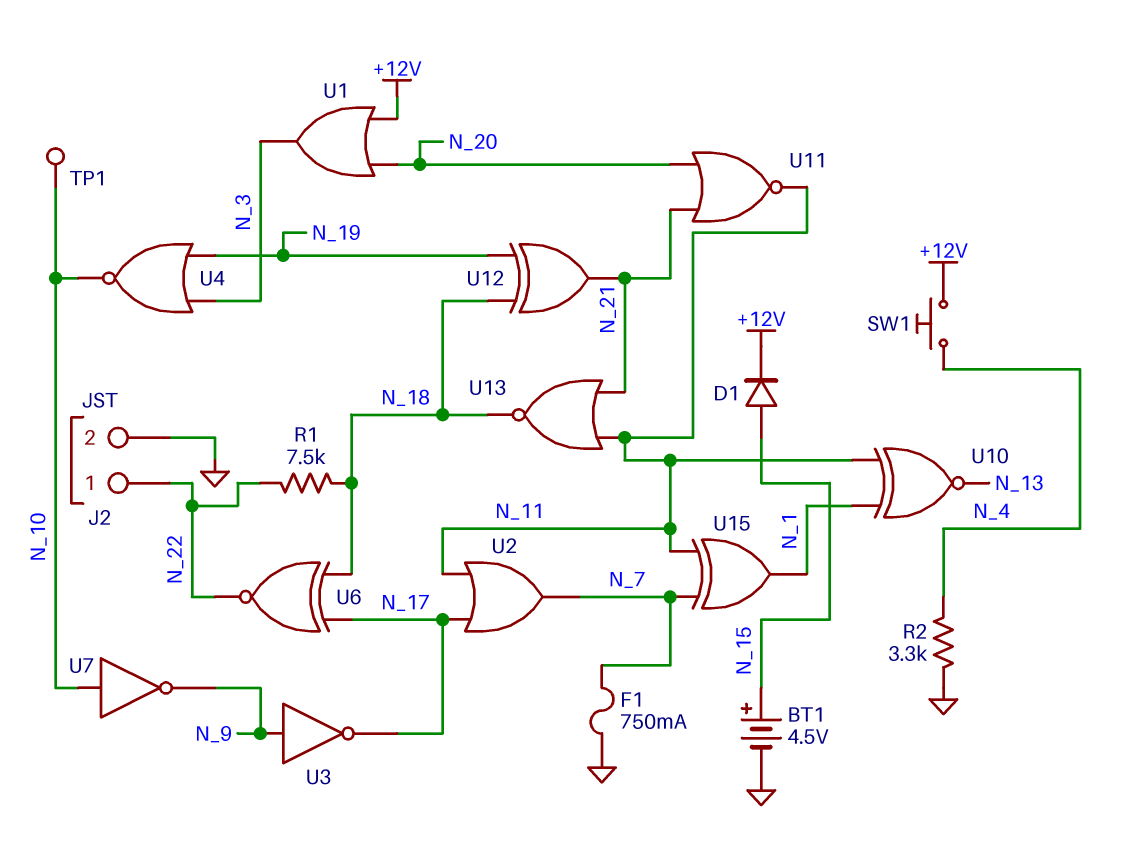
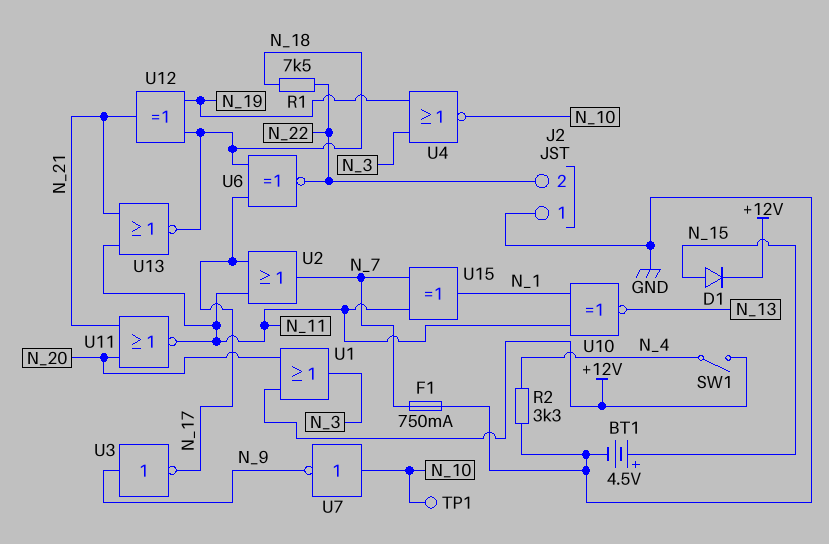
J2 pin 1: N_22 -> GND
J2 pin 2: GND -> N_22
SW1: button (+12V, N_4) -> switch (+12V, N_4)

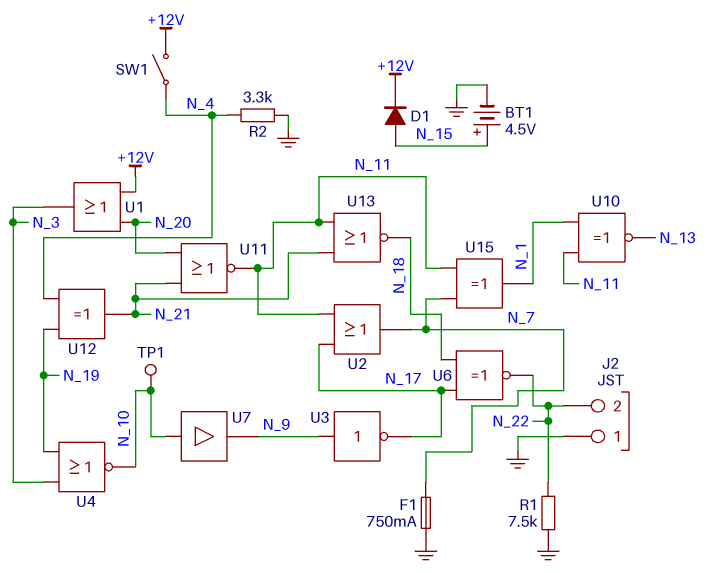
R1: 7.5k (N_18, N_22) -> 7.5k (GND, N_22)
U7: NOT (in N_10, out N_9) -> buffer (in N_10, out N_9)
U12: XOR (in N_18, in N_19, out N_21) -> XOR (in N_4, in N_19, out N_21)

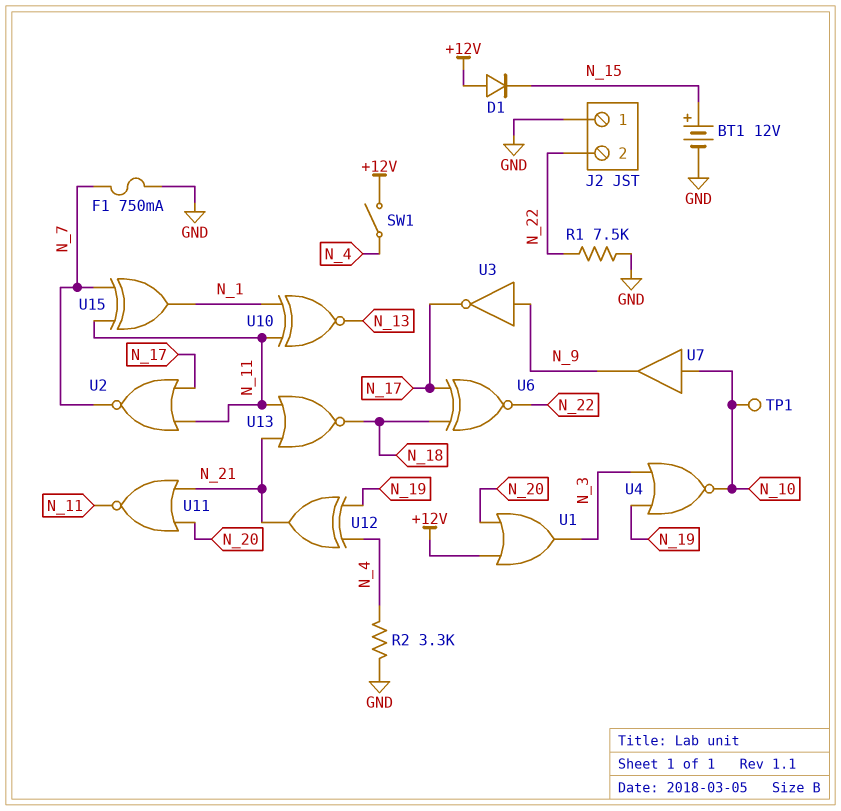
BT1: 4.5V (plus N_15, minus GND) -> 12V (plus N_15, minus GND)
D1: diode (A N_15, K +12V) -> diode (A +12V, K N_15)
U2: OR (in N_11, in N_17, out N_7) -> NOR (in N_11, in N_17, out N_7)

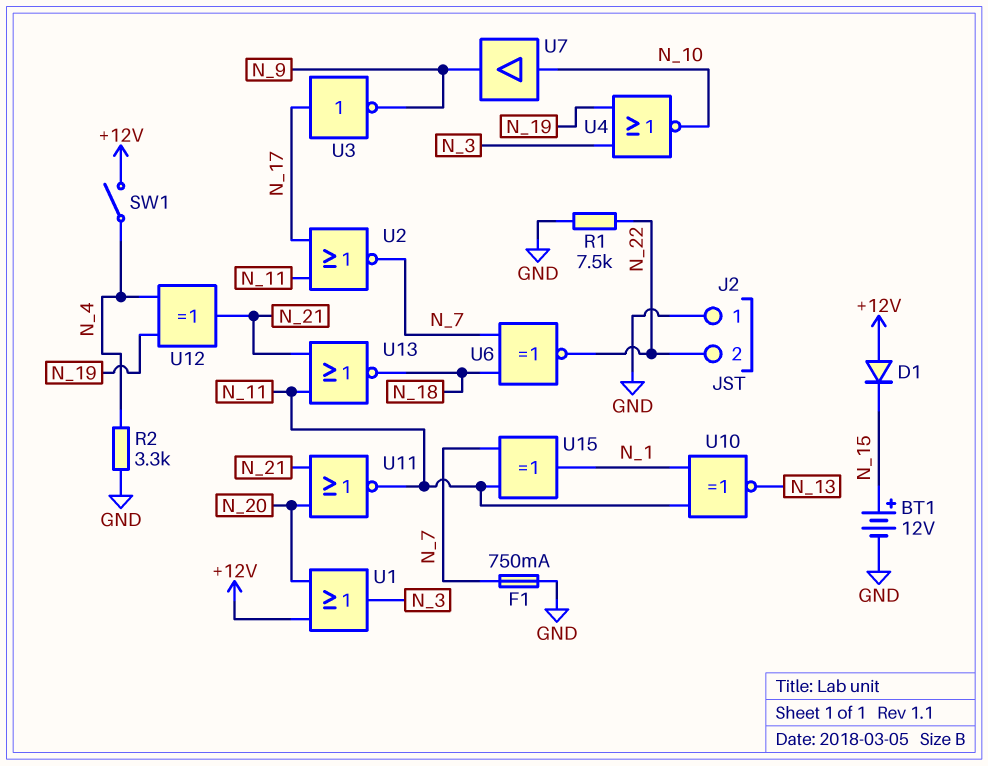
TP1: test point (N_10) -> none
U3: NOT (in N_9, out N_17) -> NOT (in N_17, out N_9)
U6: XNOR (in N_17, in N_18, out N_22) -> XNOR (in N_7, in N_18, out N_22)

